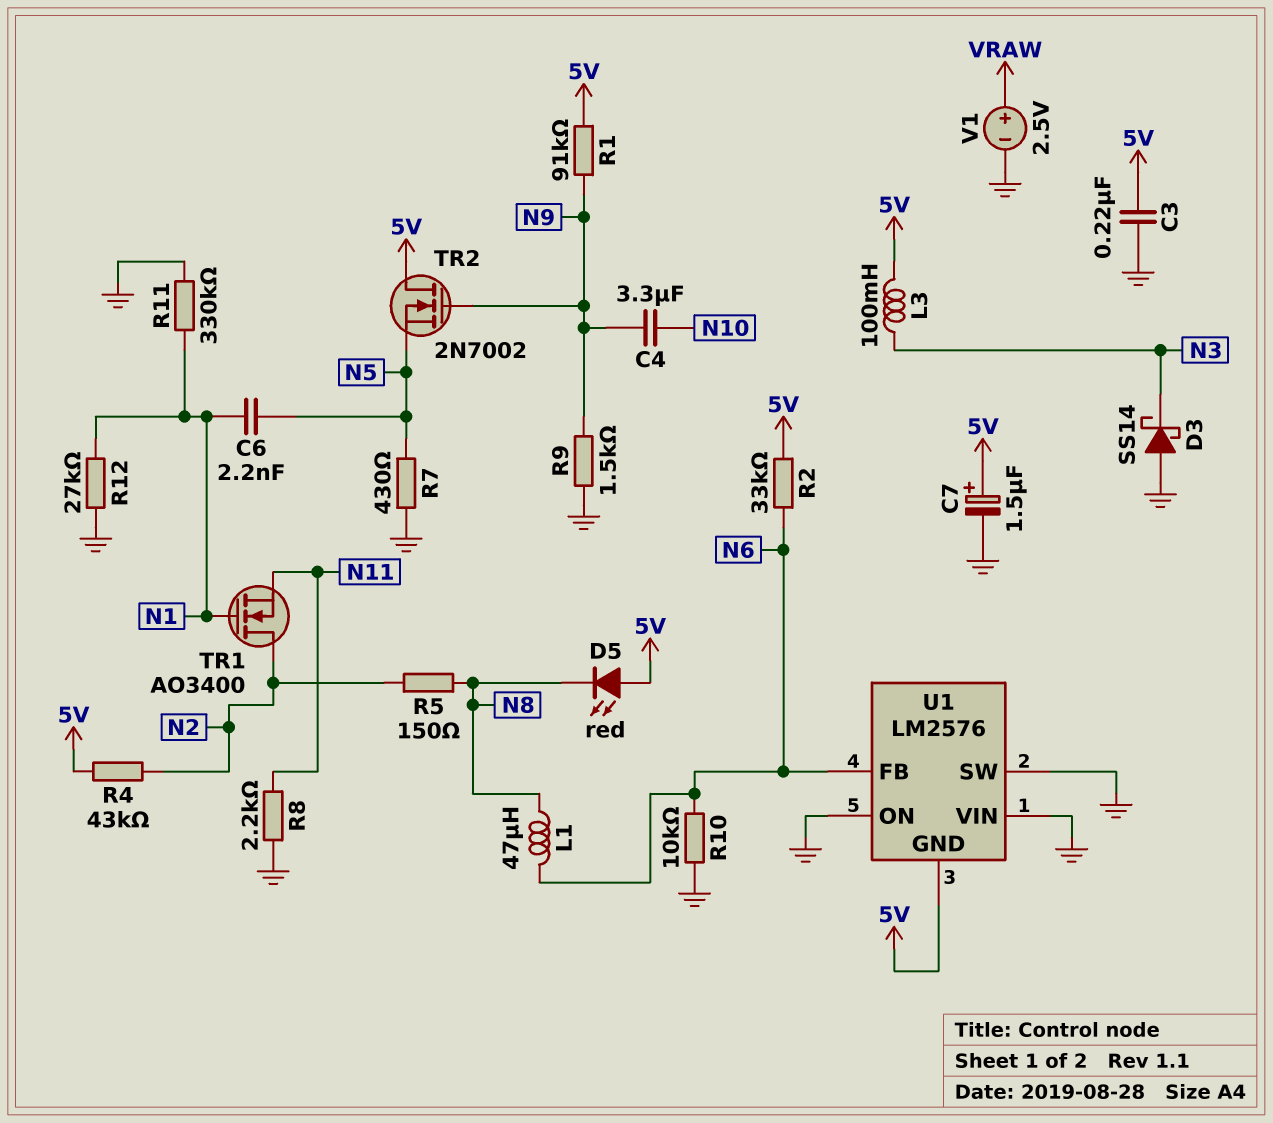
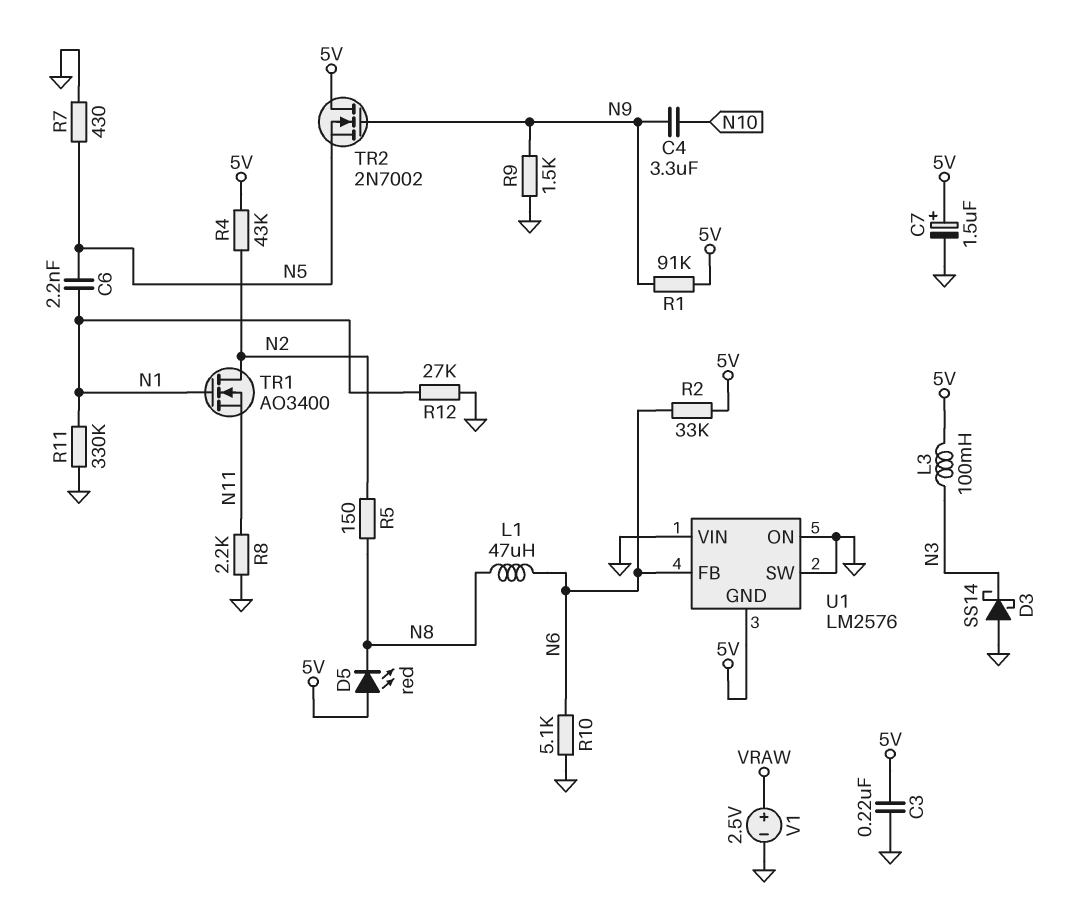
R10: 10k (GND, N6) -> 5.1k (GND, N6)

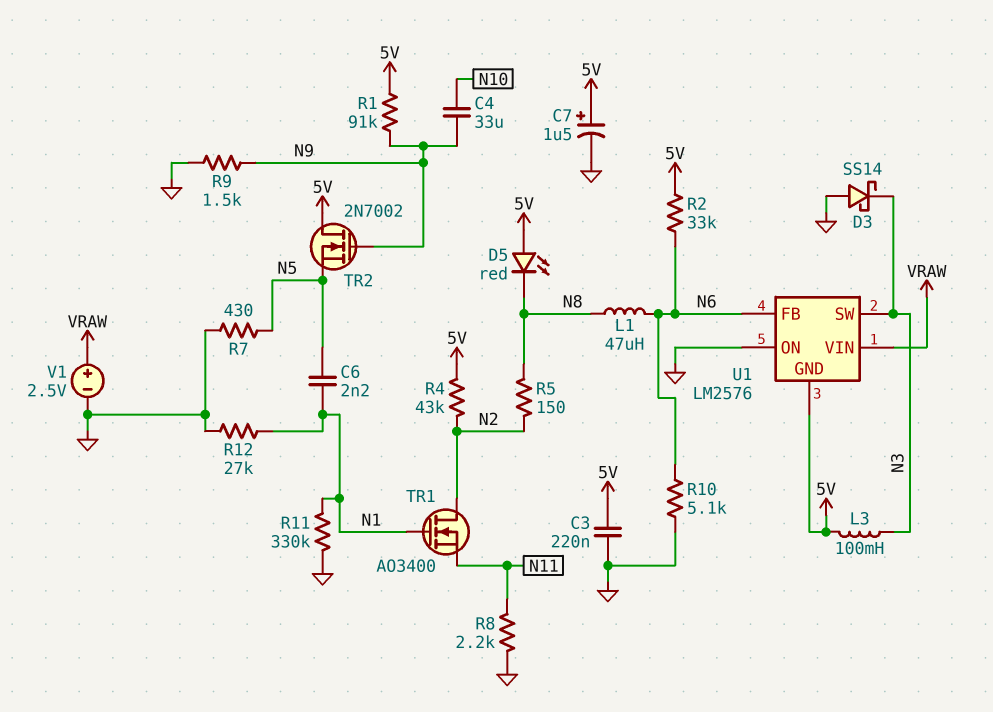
C4: 3.3uF (N9, N10) -> 33uF (N9, N10)
U1 pin SW: GND -> N3
U1 pin VIN: GND -> VRAW

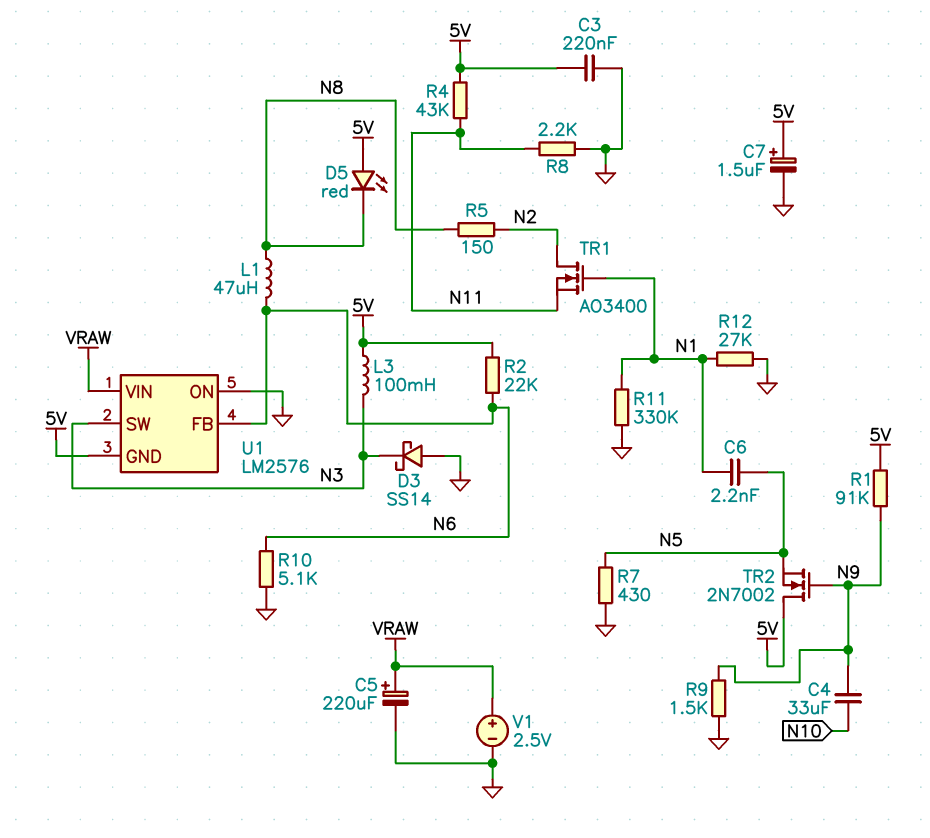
C5: none -> 220uF (plus VRAW, minus GND)
R2: 33k (5V, N6) -> 22k (5V, N6)
R4: 43k (5V, N2) -> 43k (5V, N11)

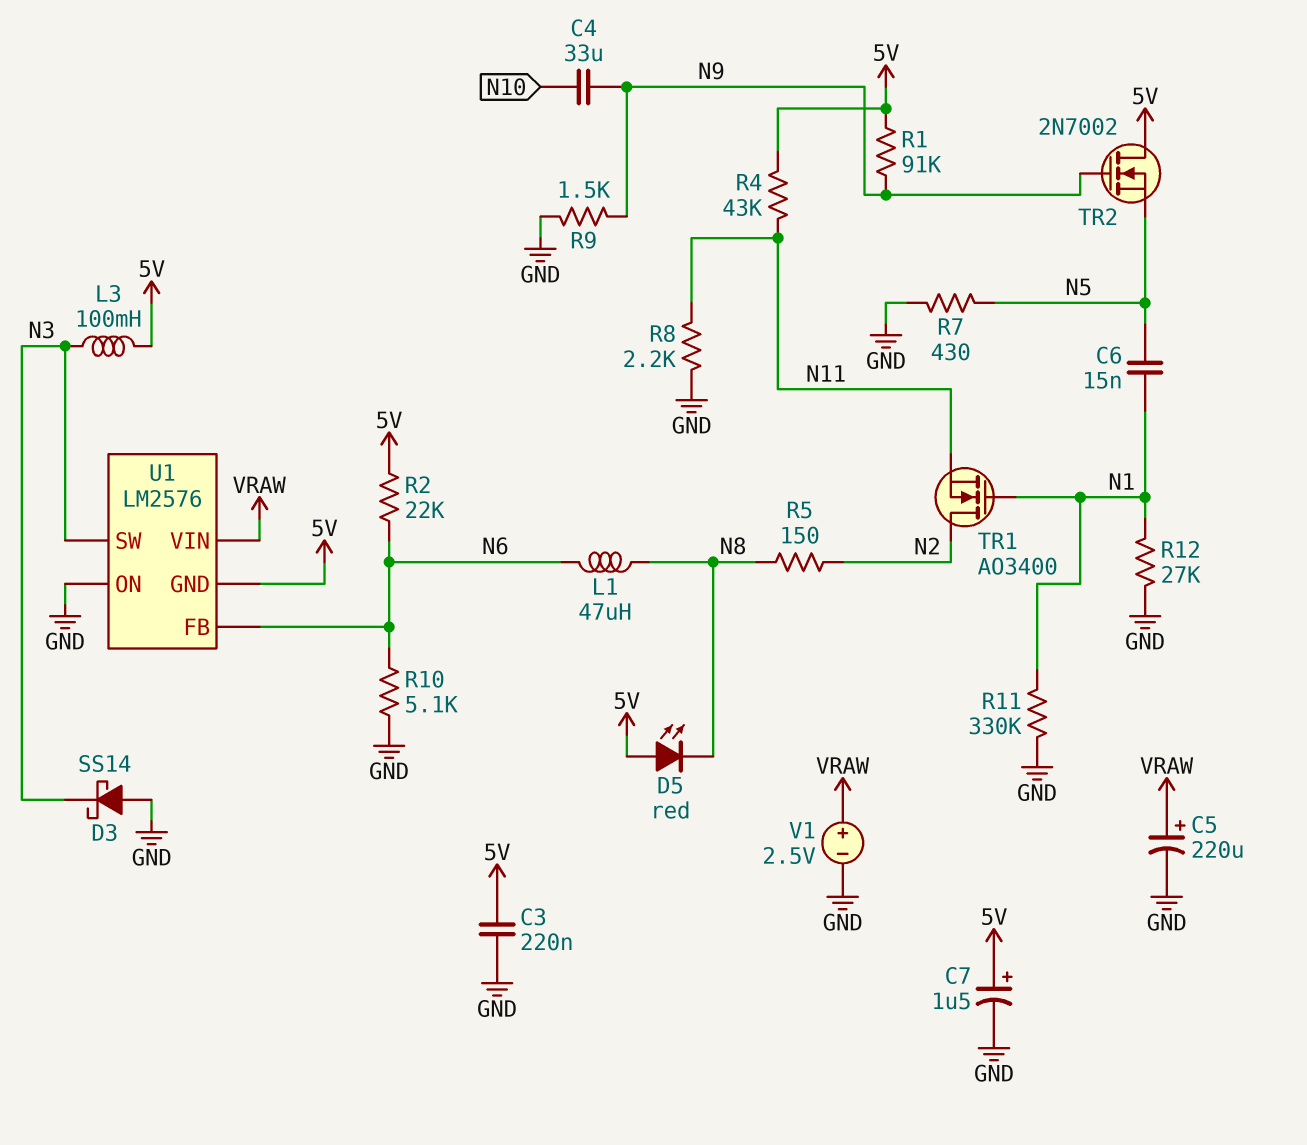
C6: 2.2nF (N1, N5) -> 15nF (N1, N5)

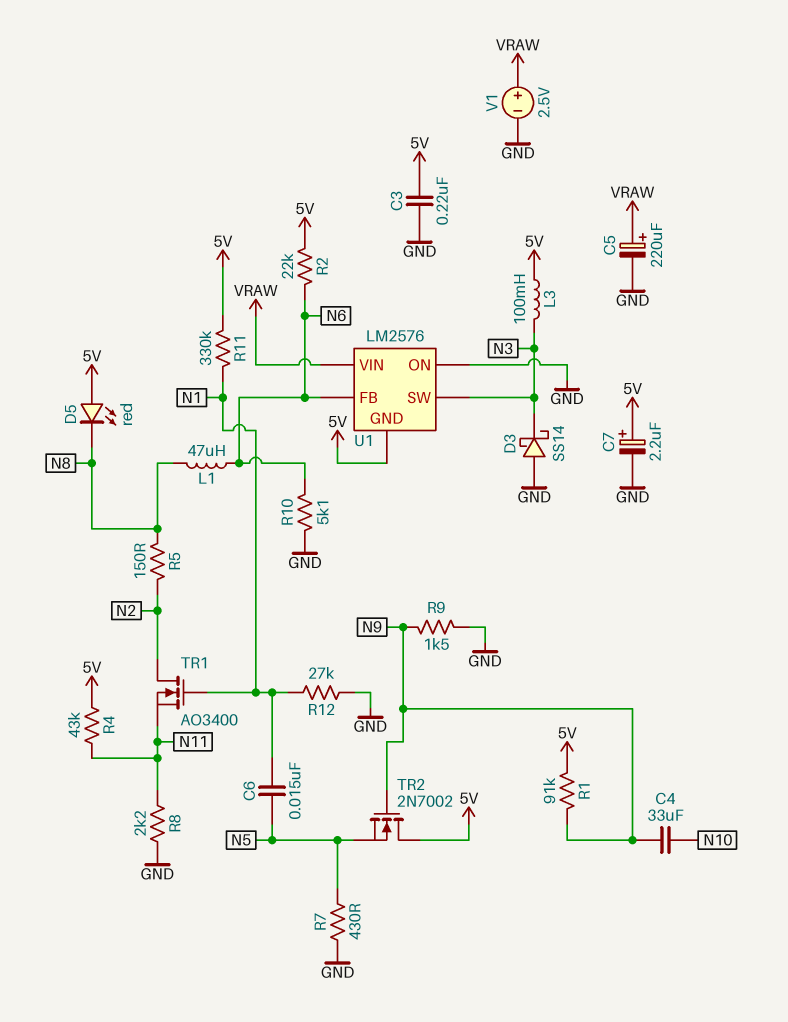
C7: 1.5uF (plus 5V, minus GND) -> 2.2uF (plus 5V, minus GND)
R11: 330k (GND, N1) -> 330k (5V, N1)

